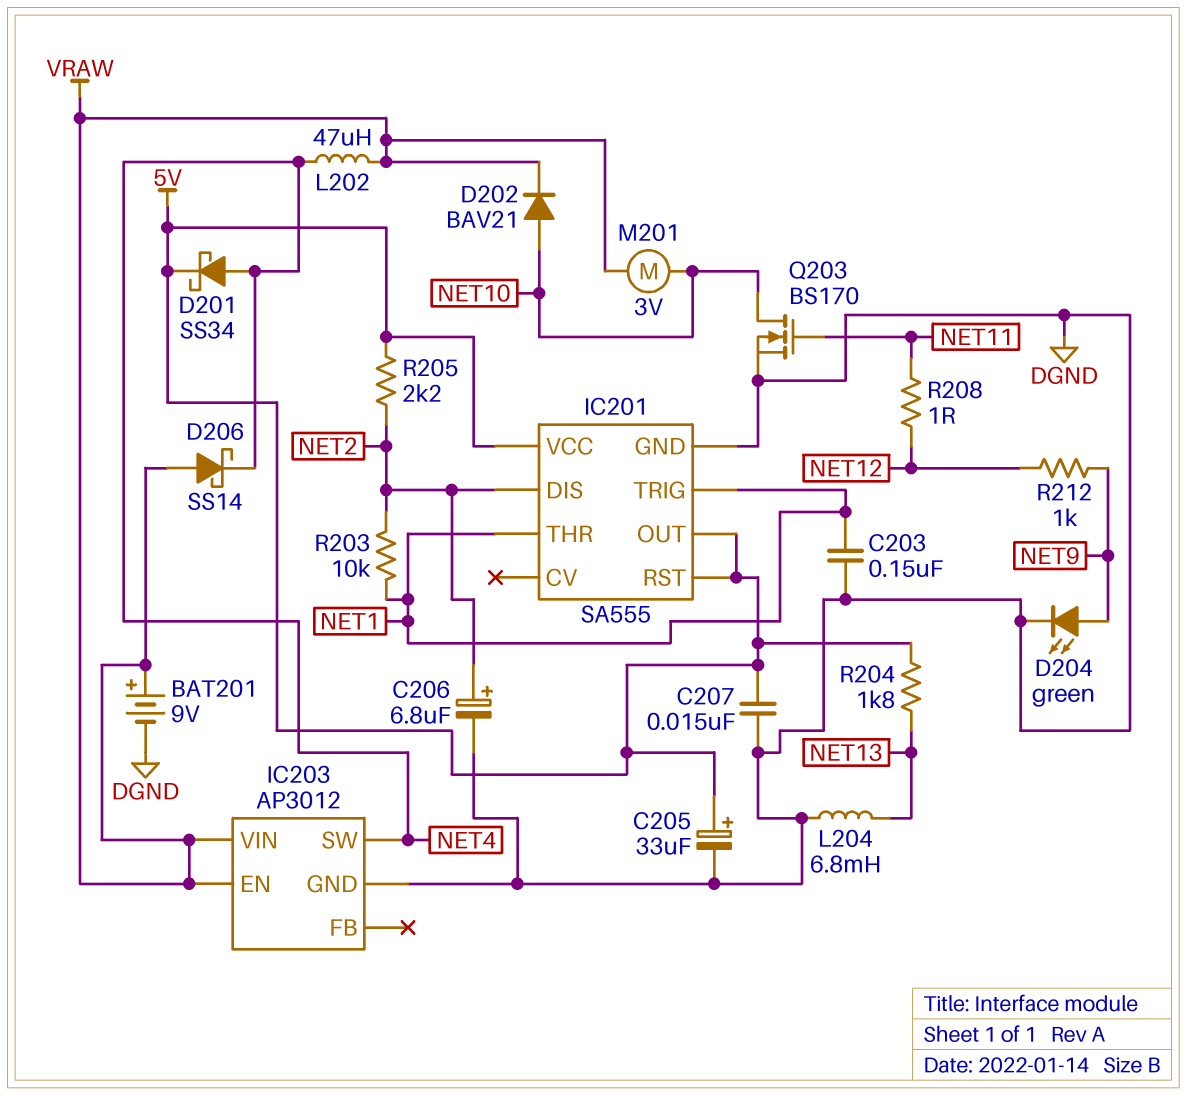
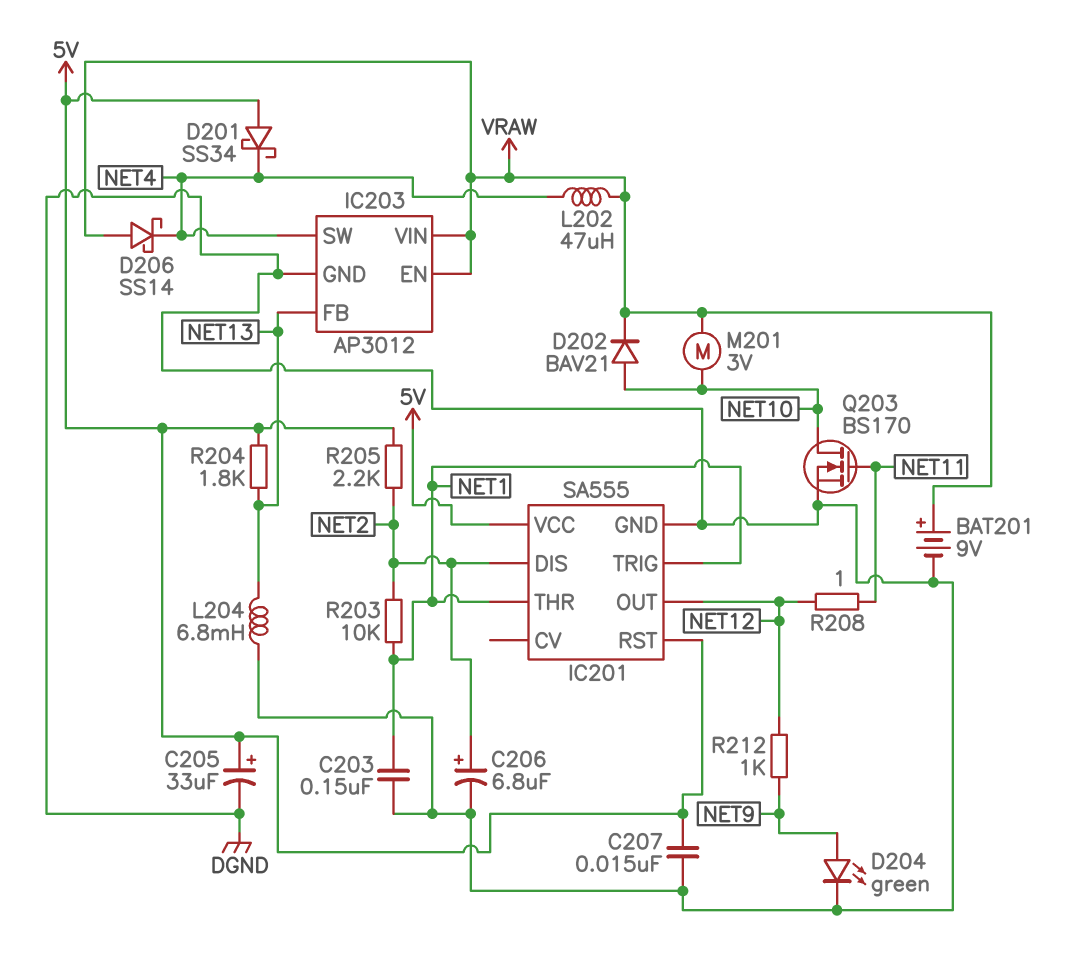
D201: schottky SS34 (A NET4, K 5V) -> schottky SS34 (A 5V, K NET4)
IC201 pin OUT: 5V -> NET12
IC203 pin FB: none -> NET13

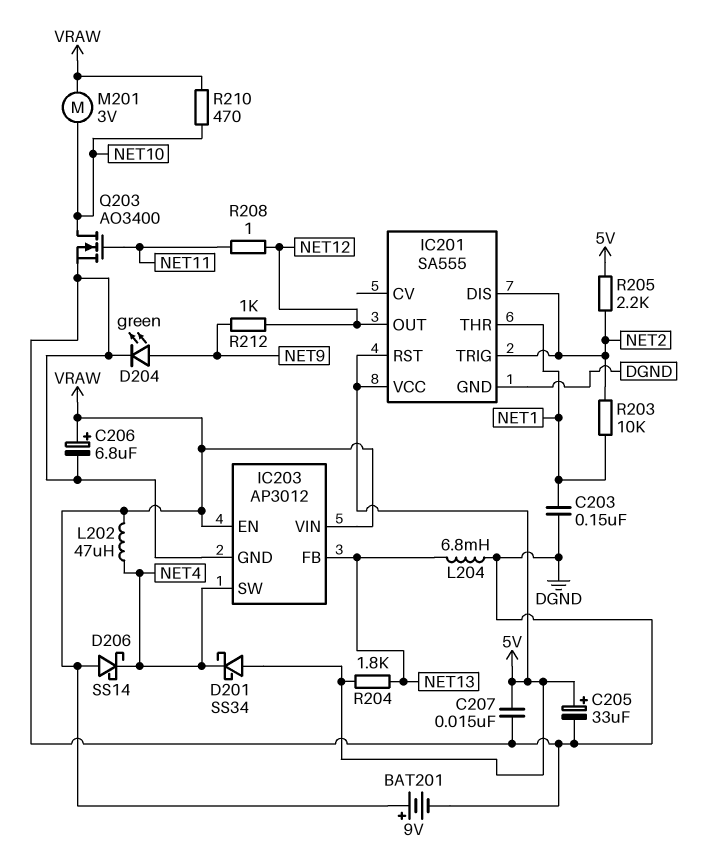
C206: 6.8uF (plus NET2, minus DGND) -> 6.8uF (plus VRAW, minus DGND)
D202: diode BAV21 (A NET10, K VRAW) -> none
IC201 pin TRIG: NET1 -> NET2
Q203: NMOS BS170 (G NET11, D NET10, S DGND) -> NMOS AO3400 (G NET11, D NET10, S DGND)
R210: none -> 470 (NET10, VRAW)

